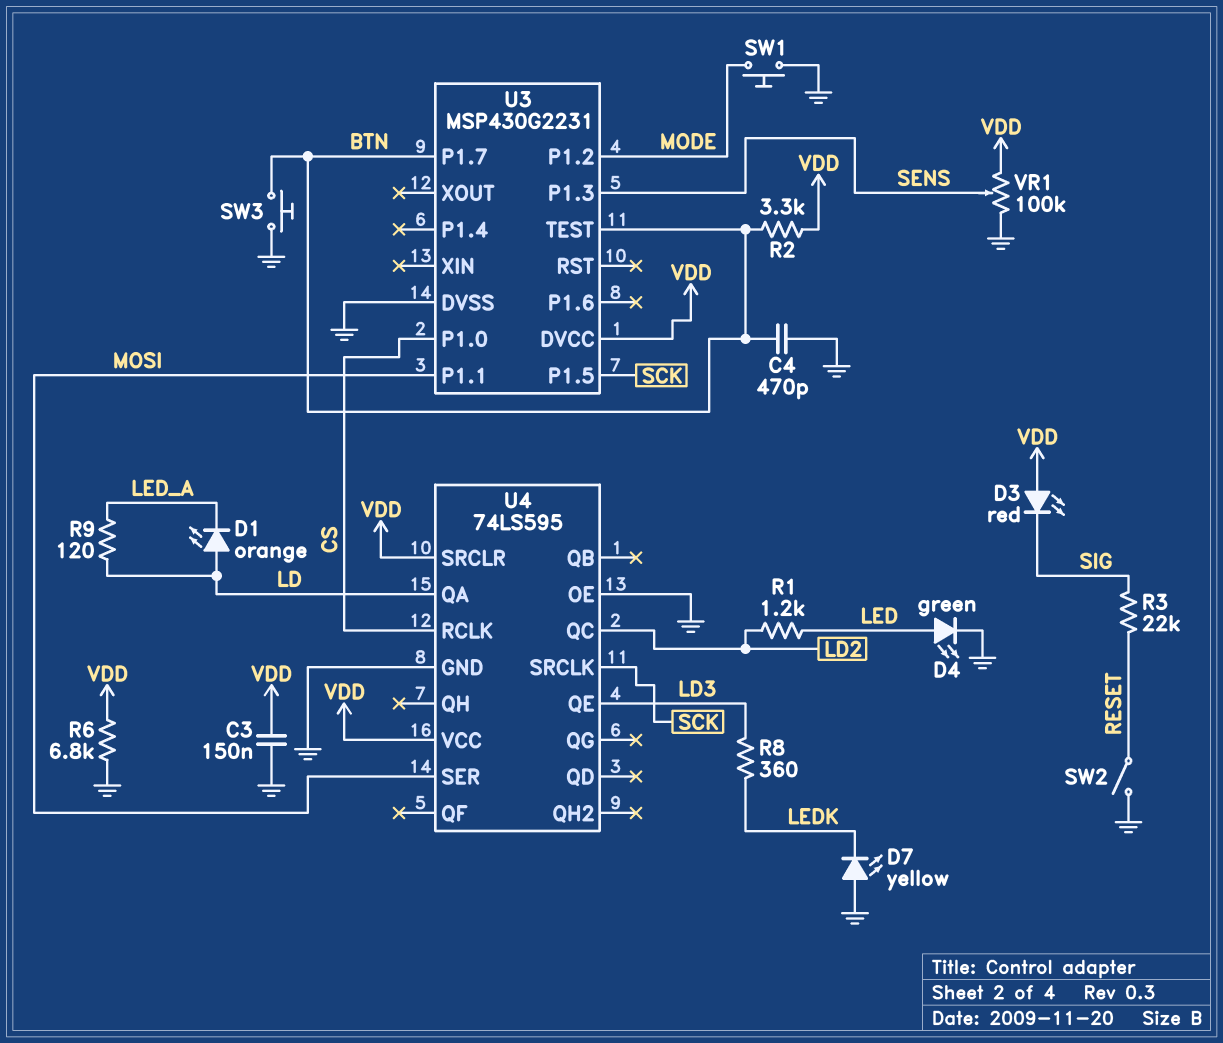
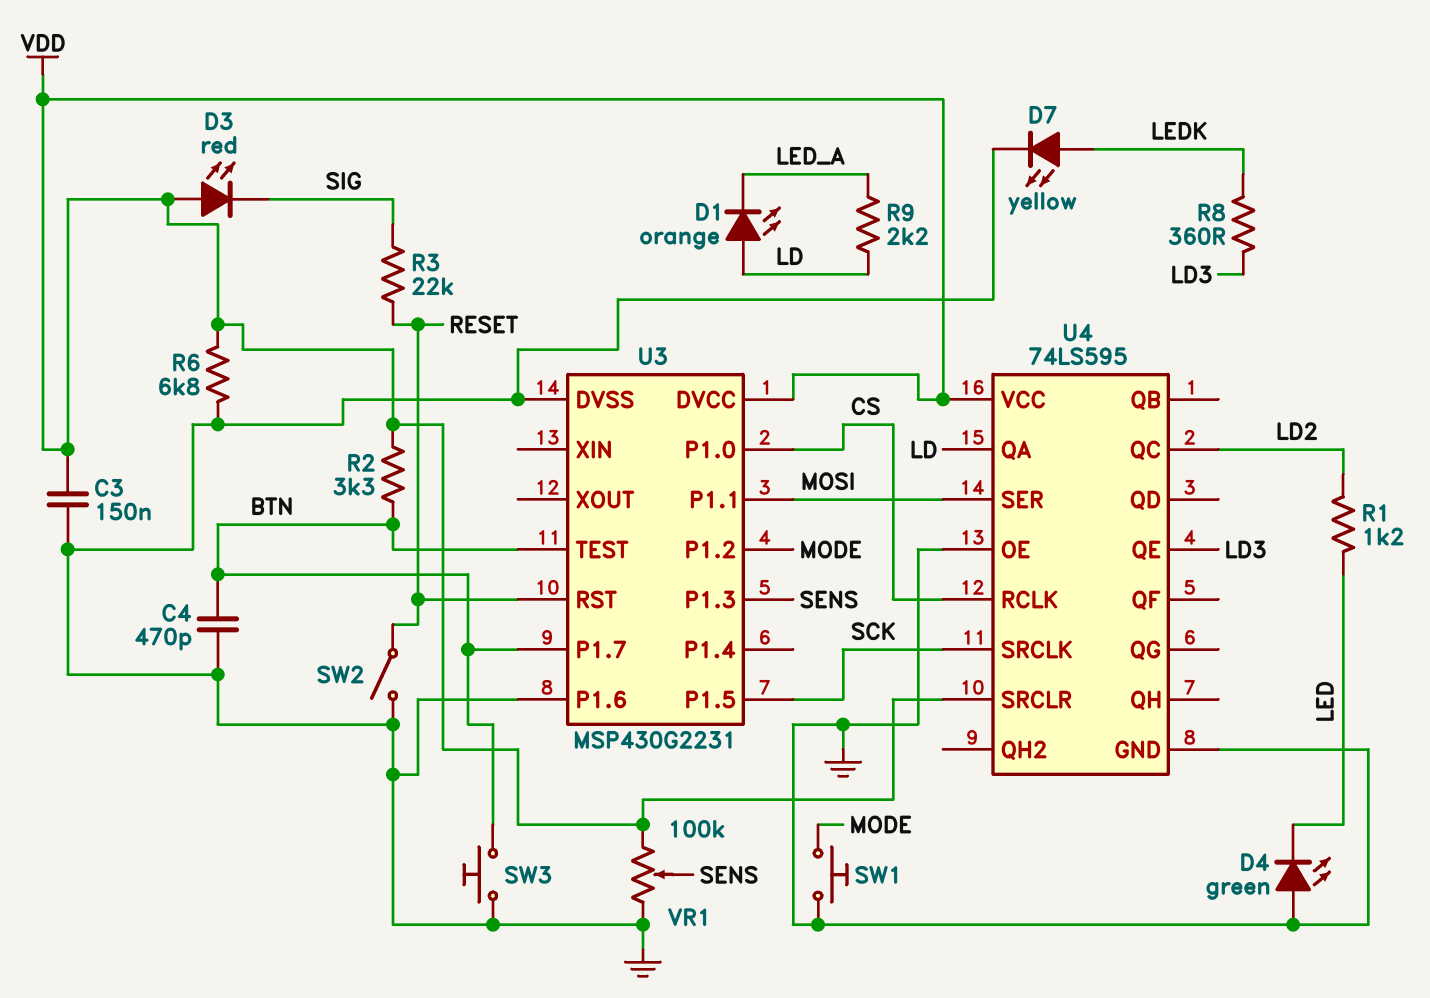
D4: LED green (A LED, K GND) -> LED green (A GND, K LED)
D7: LED yellow (A GND, K LEDK) -> LED yellow (A LEDK, K GND)
R9: 120 (LD, LED_A) -> 2.2k (LD, LED_A)
U3 pin P1.6: none -> GND
U3 pin RST: none -> RESET

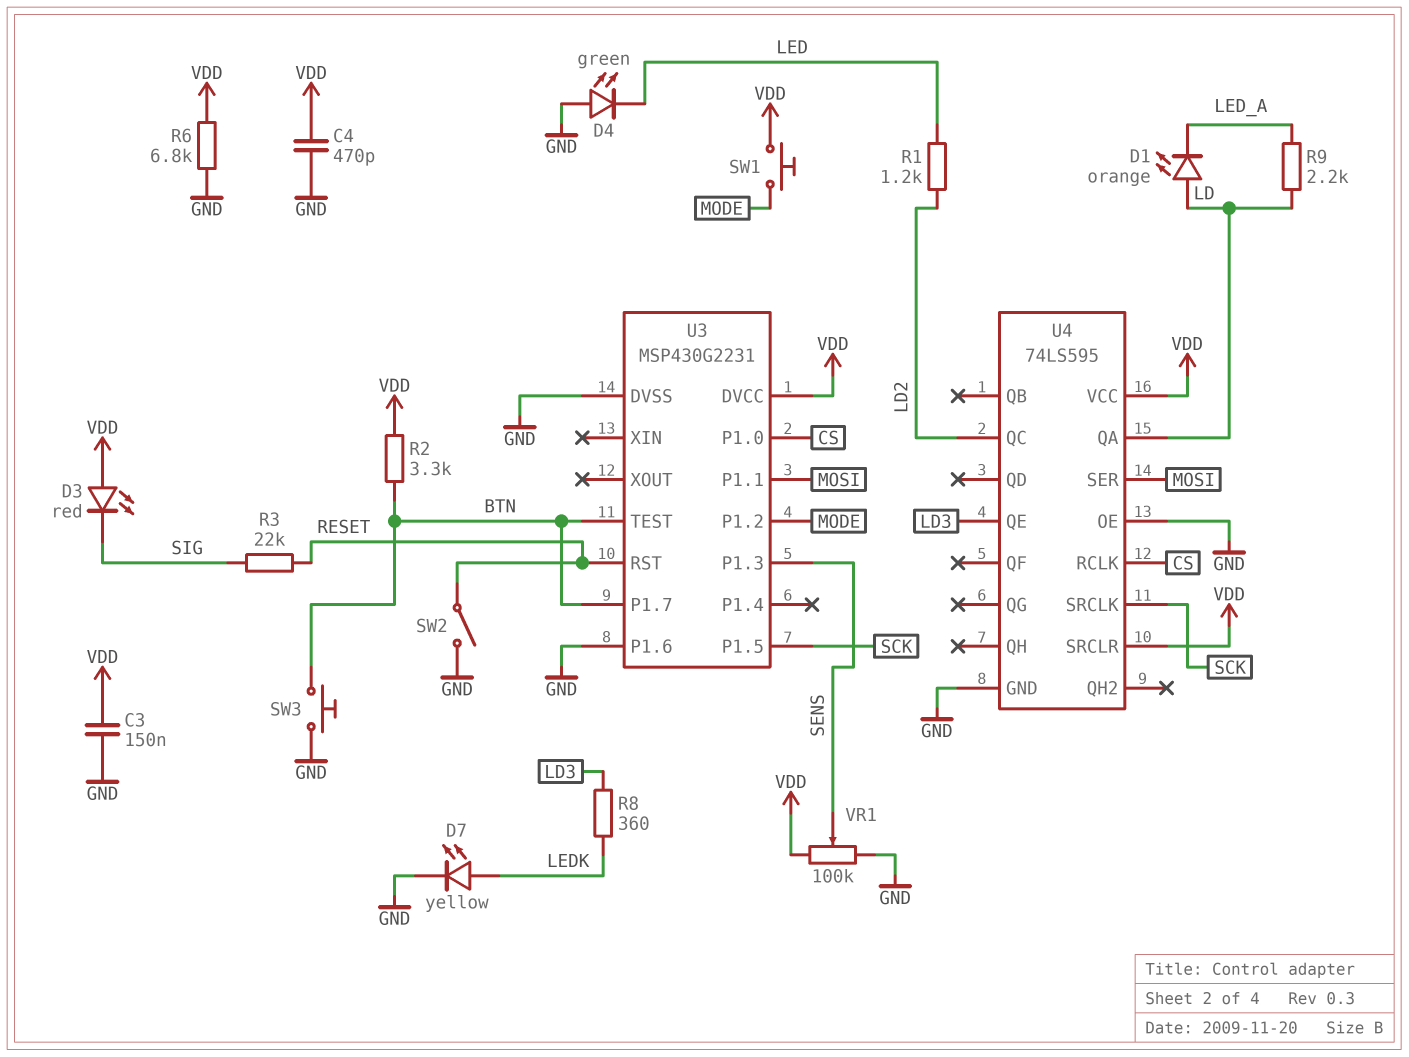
C4: 470pF (BTN, GND) -> 470pF (GND, VDD)
SW1: button (GND, MODE) -> button (MODE, VDD)

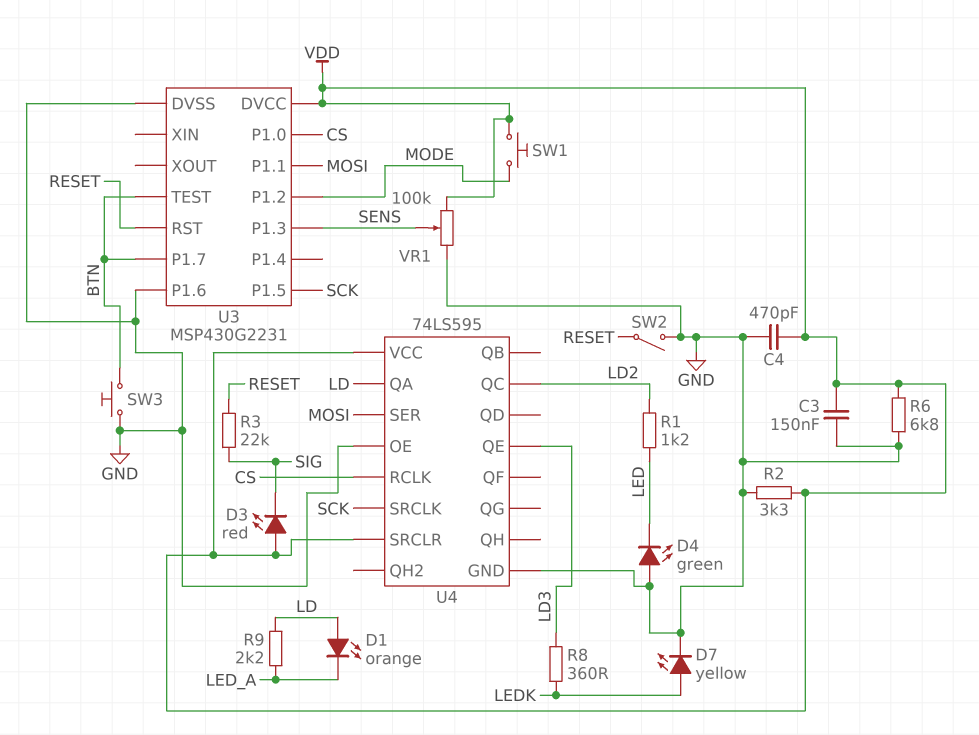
R2: 3.3k (BTN, VDD) -> 3.3k (GND, VDD)

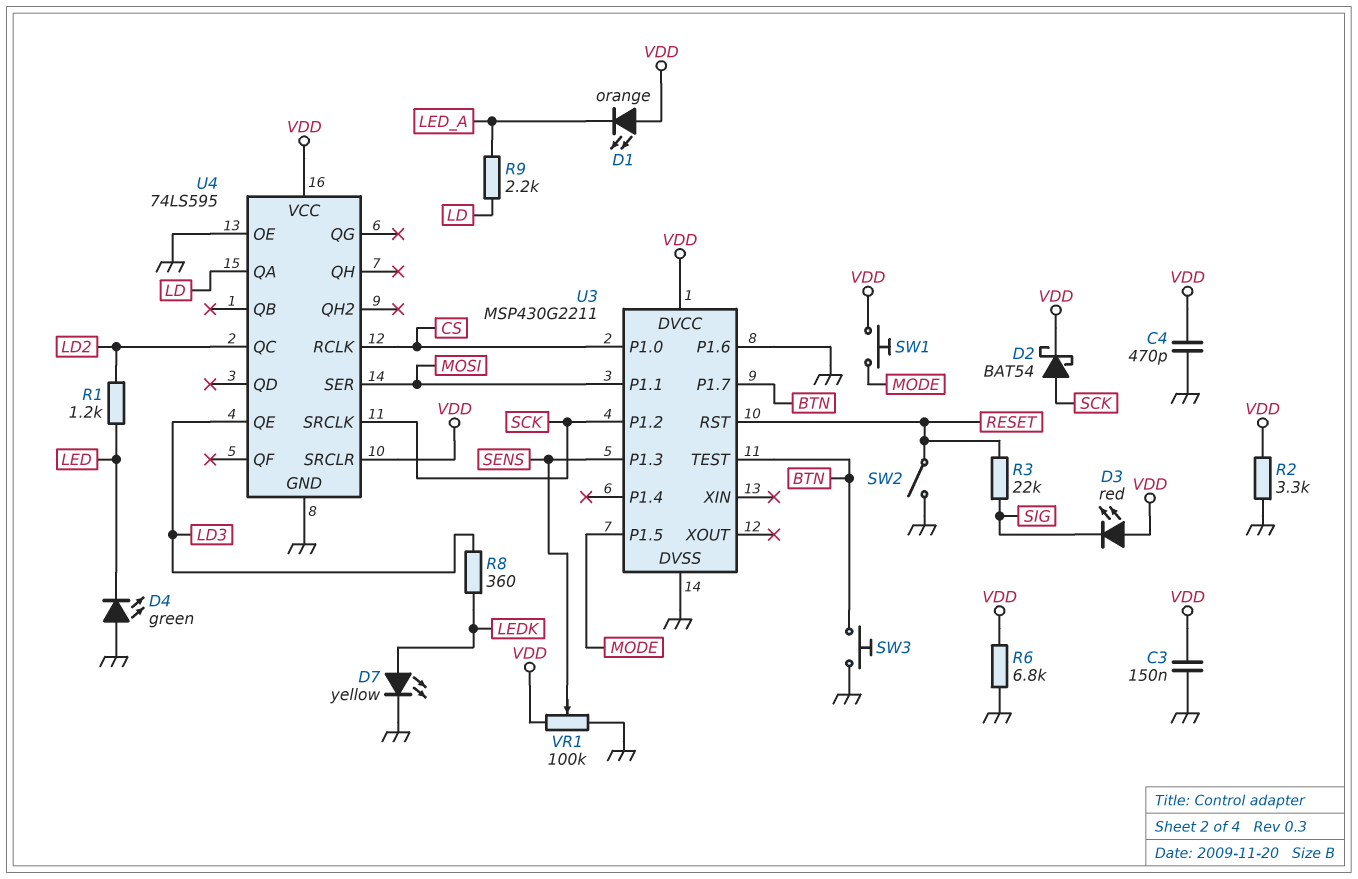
D1: LED orange (A LD, K LED_A) -> LED orange (A VDD, K LED_A)
D2: none -> schottky BAT54 (A SCK, K VDD)
U3: MSP430G2231 -> MSP430G2211
U3 pin P1.2: MODE -> SCK
U3 pin P1.5: SCK -> MODE

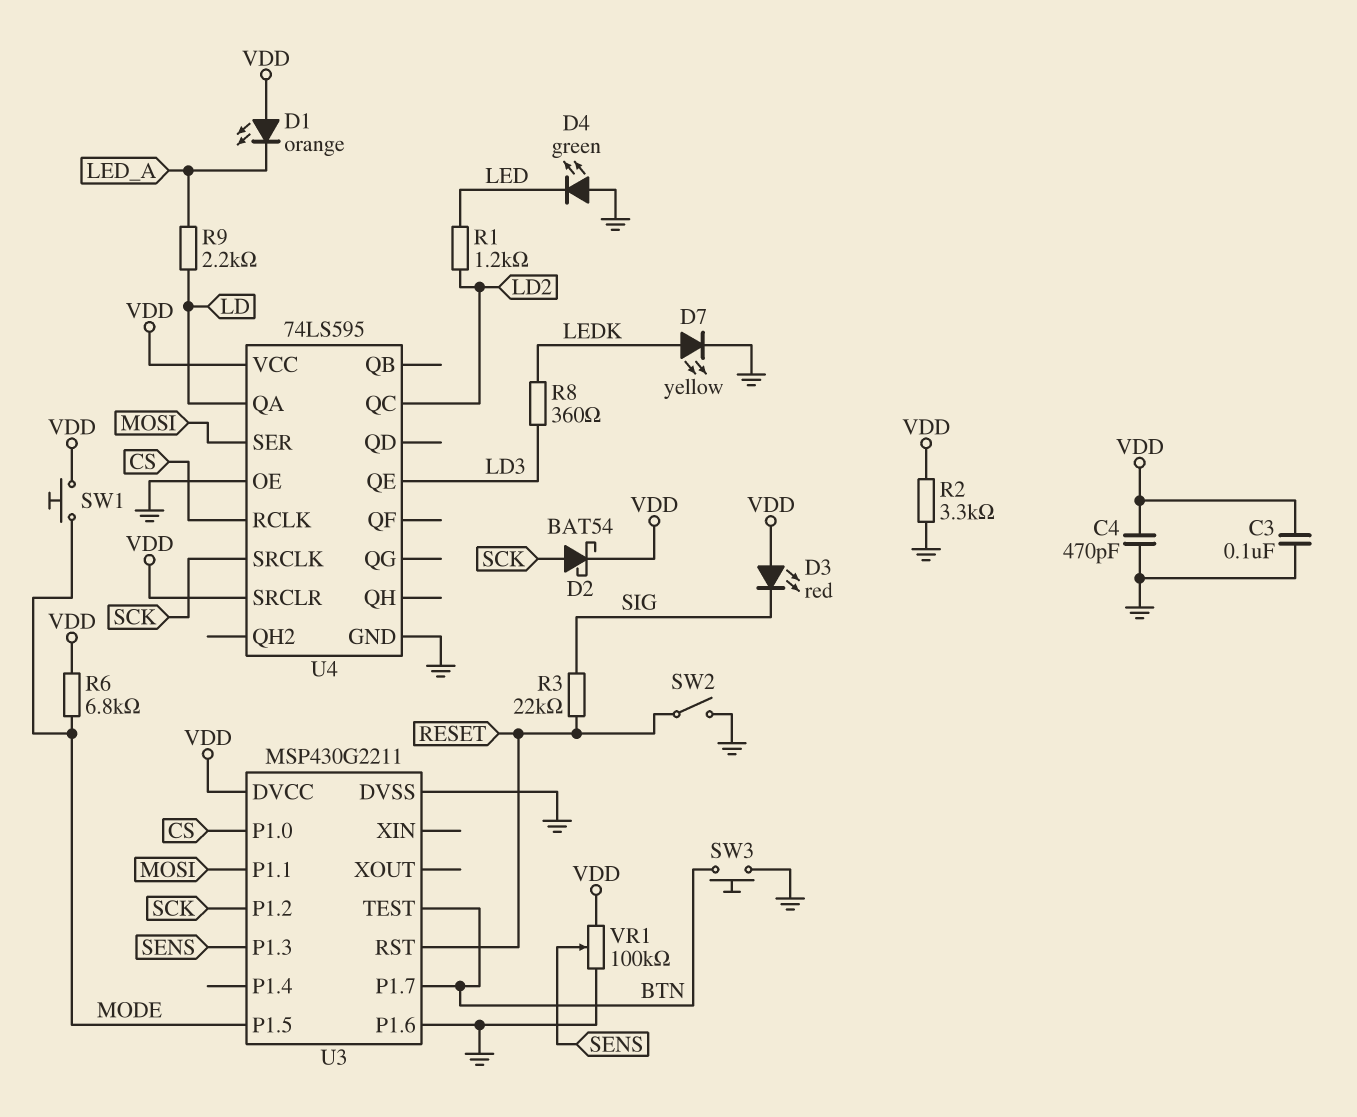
C3: 150nF (GND, VDD) -> 100nF (GND, VDD)
R6: 6.8k (GND, VDD) -> 6.8k (MODE, VDD)

